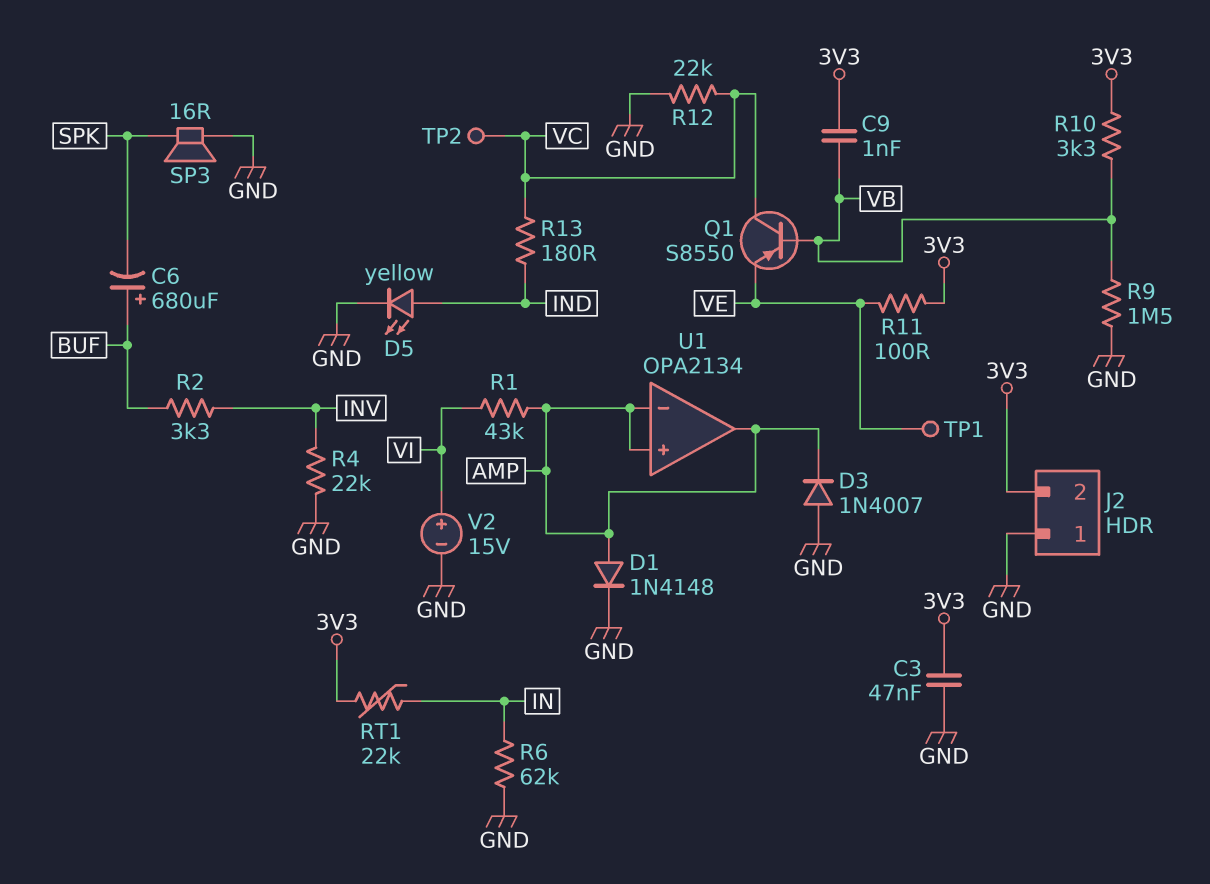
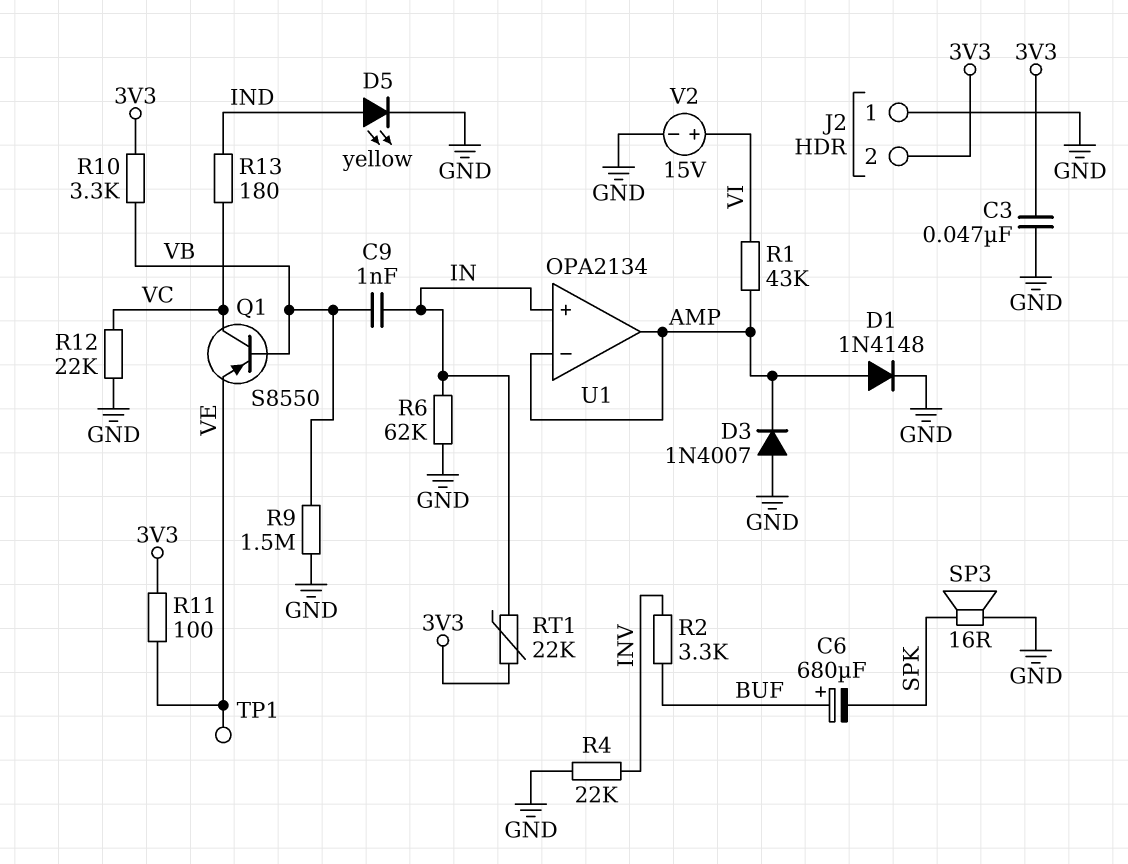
C9: 1nF (3V3, VB) -> 1nF (IN, VB)
TP2: test point (VC) -> none
U1 pin in+: AMP -> IN

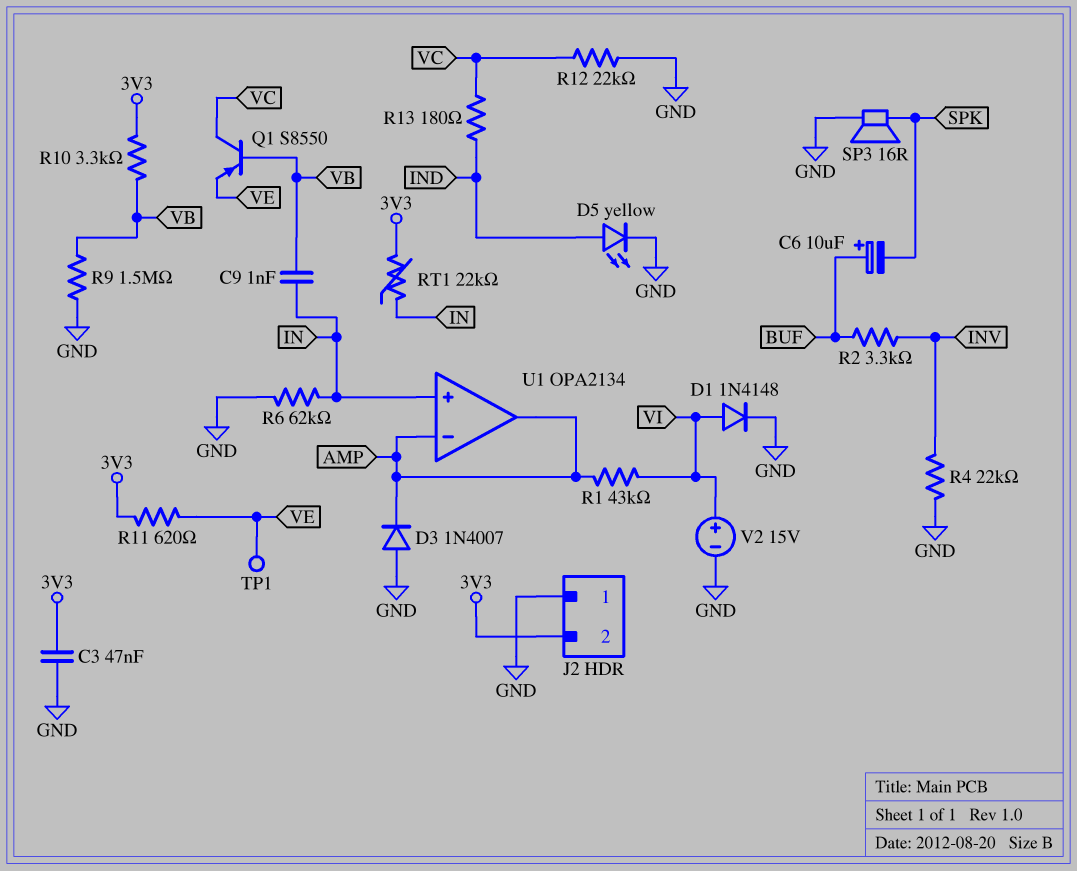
C6: 680uF (plus BUF, minus SPK) -> 10uF (plus BUF, minus SPK)
D1: diode 1N4148 (A AMP, K GND) -> diode 1N4148 (A VI, K GND)
R11: 100 (3V3, VE) -> 620 (3V3, VE)

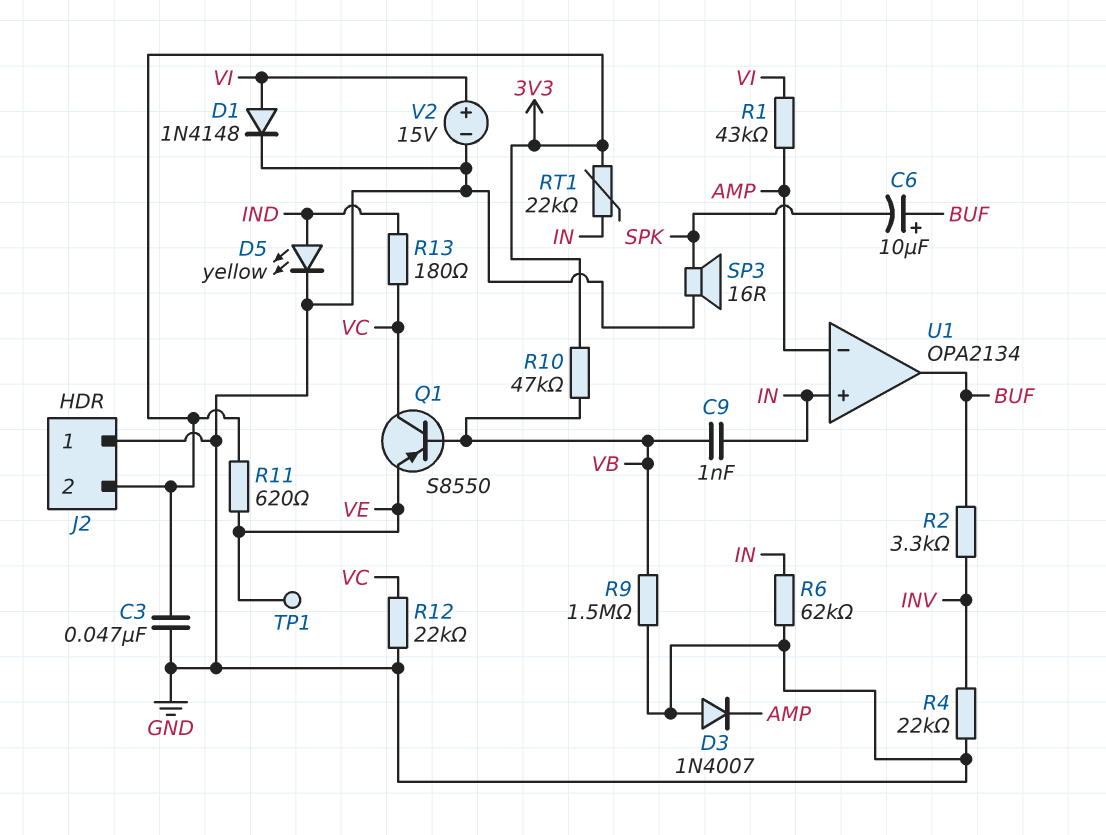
R10: 3.3k (3V3, VB) -> 47k (3V3, VB)
U1 pin out: AMP -> BUF

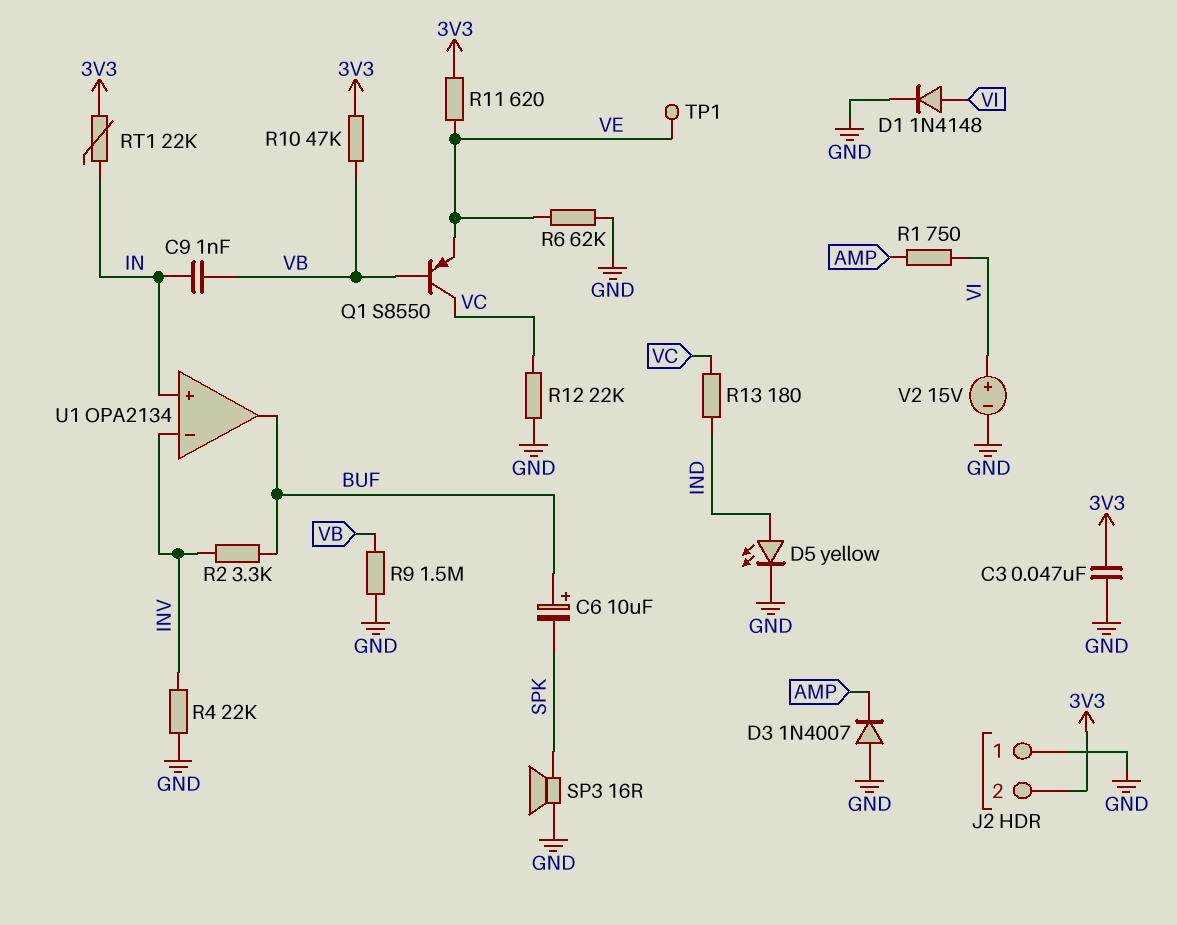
R1: 43k (AMP, VI) -> 750 (AMP, VI)
R6: 62k (GND, IN) -> 62k (GND, VE)
U1 pin in-: AMP -> INV

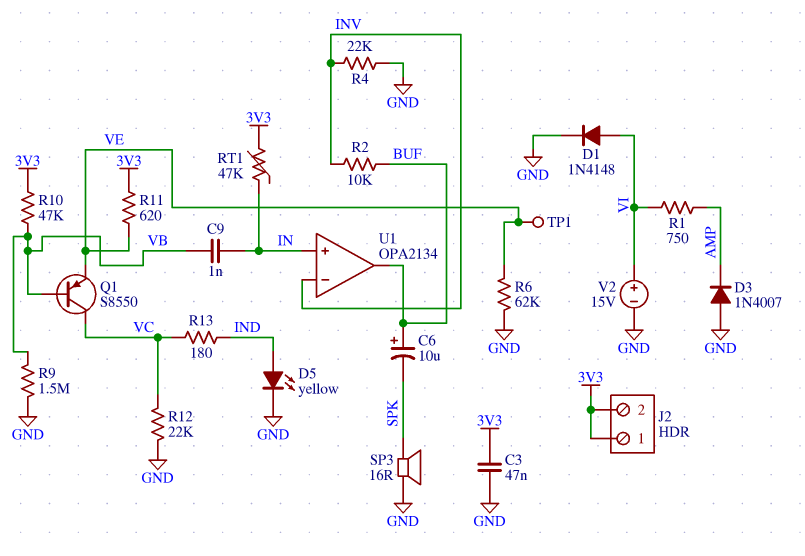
J2 pin 1: GND -> 3V3
R2: 3.3k (BUF, INV) -> 10k (BUF, INV)
RT1: 22k (3V3, IN) -> 47k (3V3, IN)

